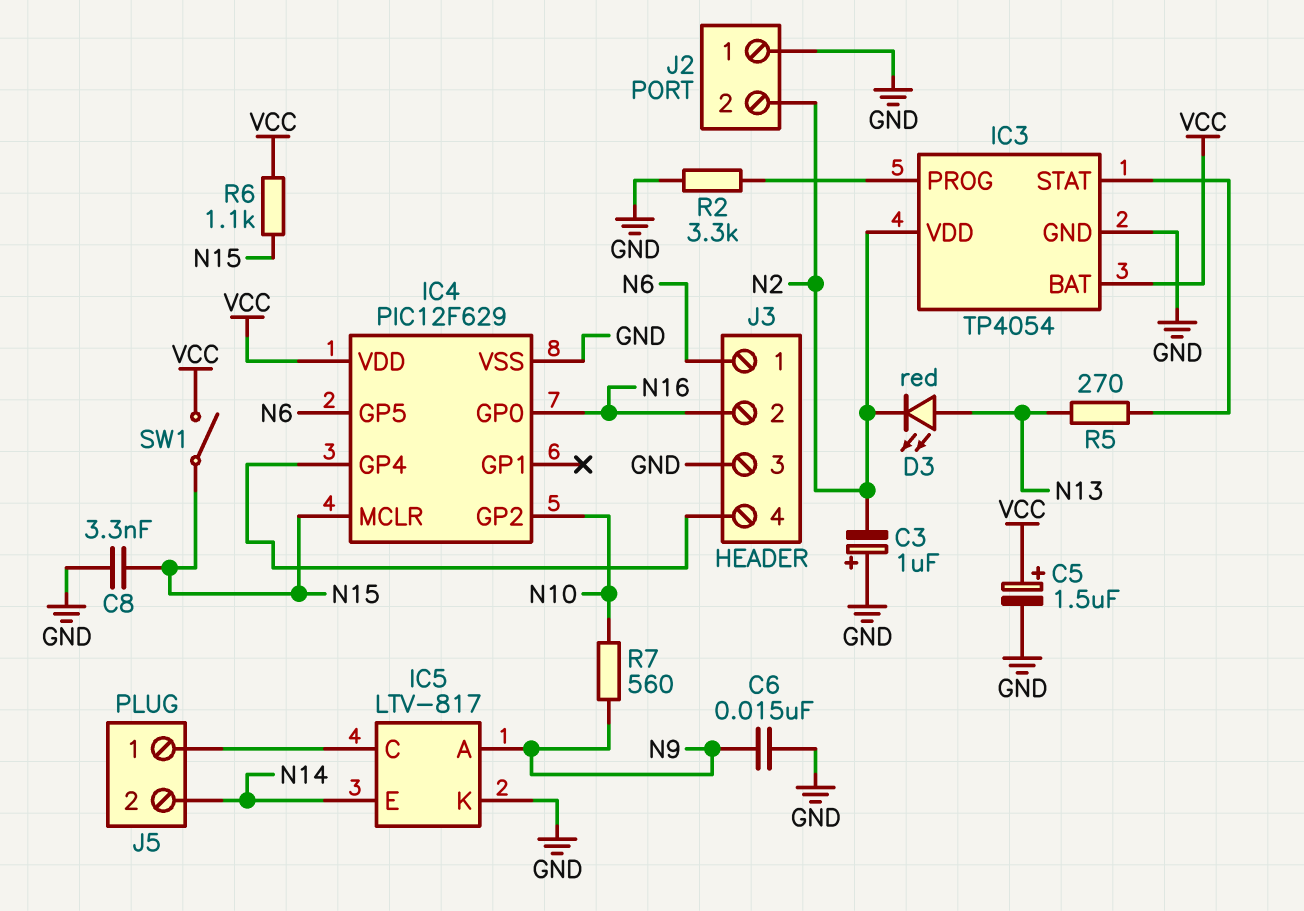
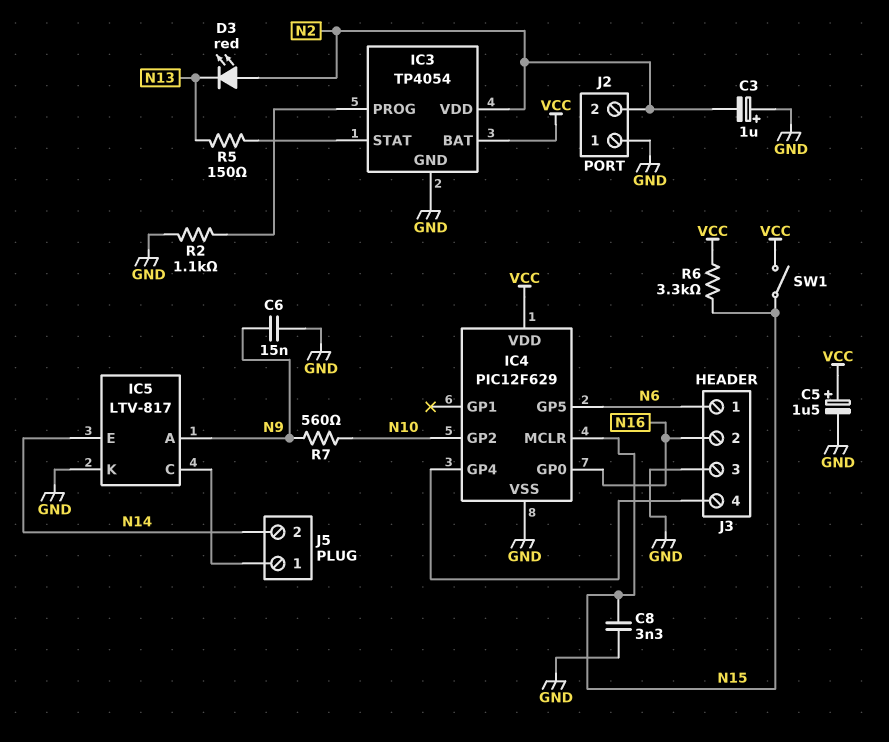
D3: LED red (A N13, K N2) -> LED red (A N2, K N13)
R2: 3.3k (GND, IC3/PROG) -> 1.1k (GND, IC3/PROG)
R5: 270 (IC3/STAT, N13) -> 150 (IC3/STAT, N13)
R6: 1.1k (N15, VCC) -> 3.3k (N15, VCC)

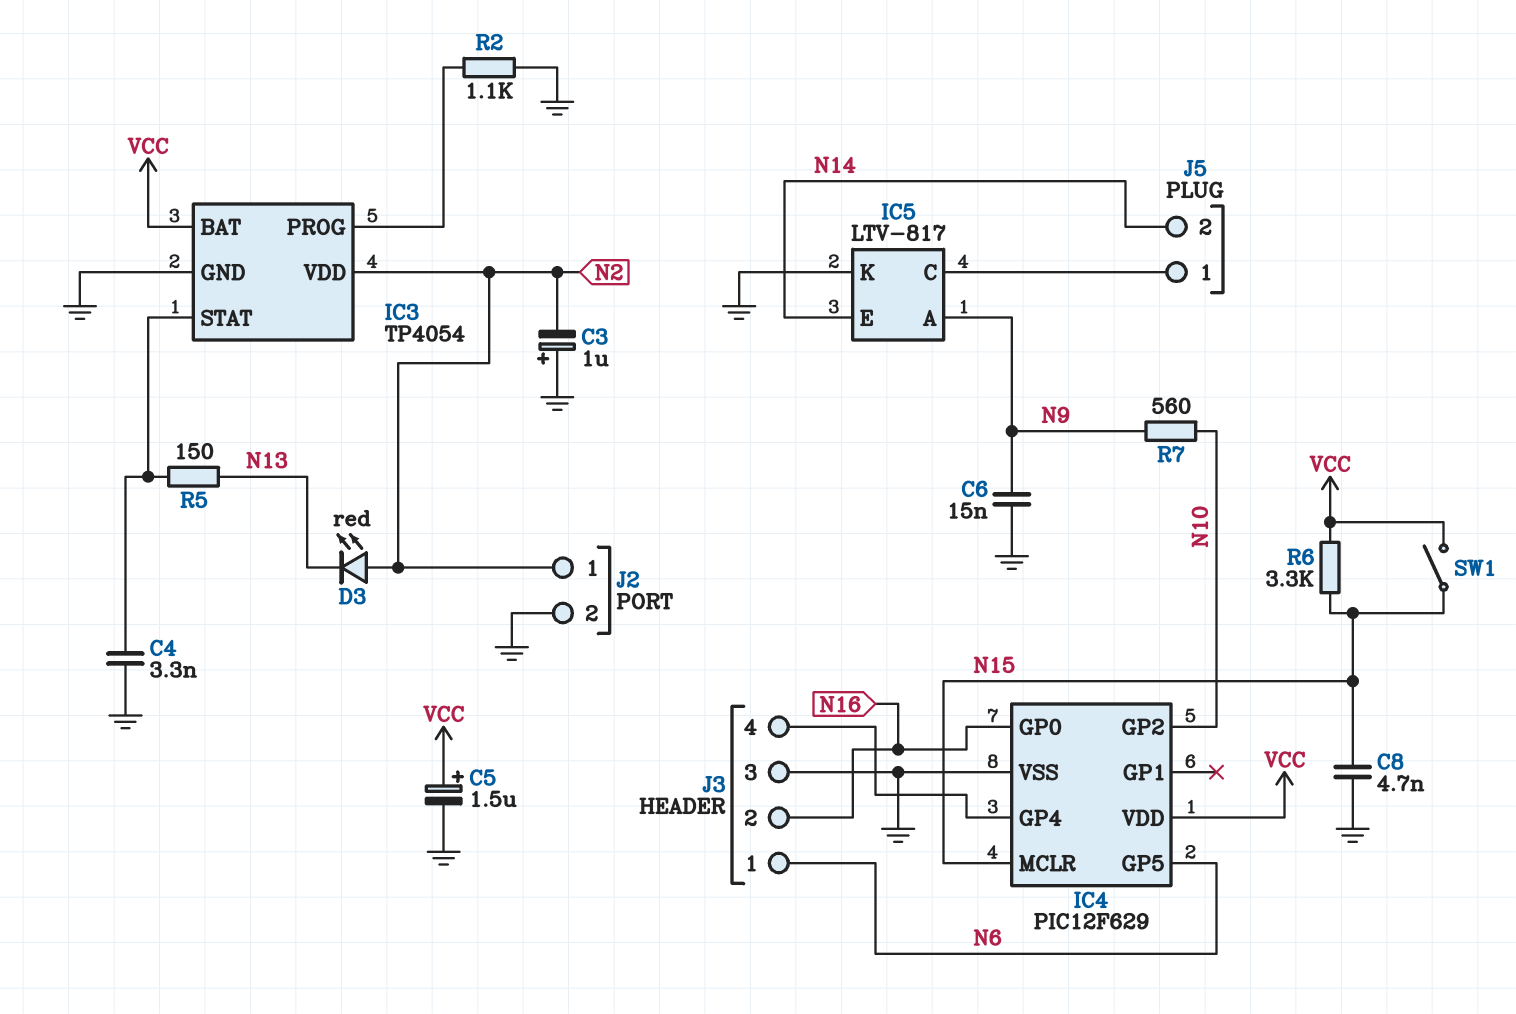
C4: none -> 3.3nF (GND, IC3/STAT)
C8: 3.3nF (GND, N15) -> 4.7nF (GND, N15)
J2 pin 1: GND -> N2
J2 pin 2: N2 -> GND

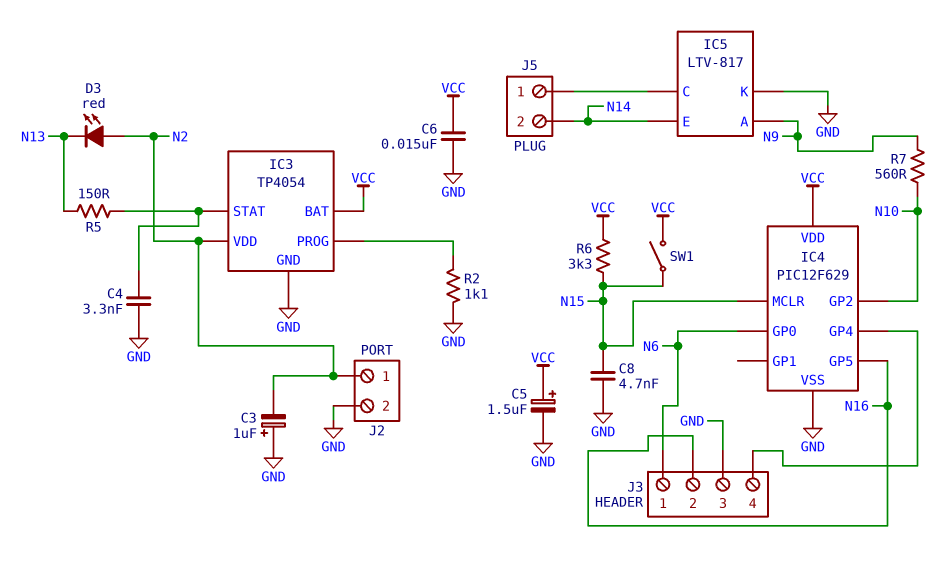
C6: 15nF (GND, N9) -> 15nF (GND, VCC)
IC4 pin GP0: N16 -> N6
IC4 pin GP5: N6 -> N16

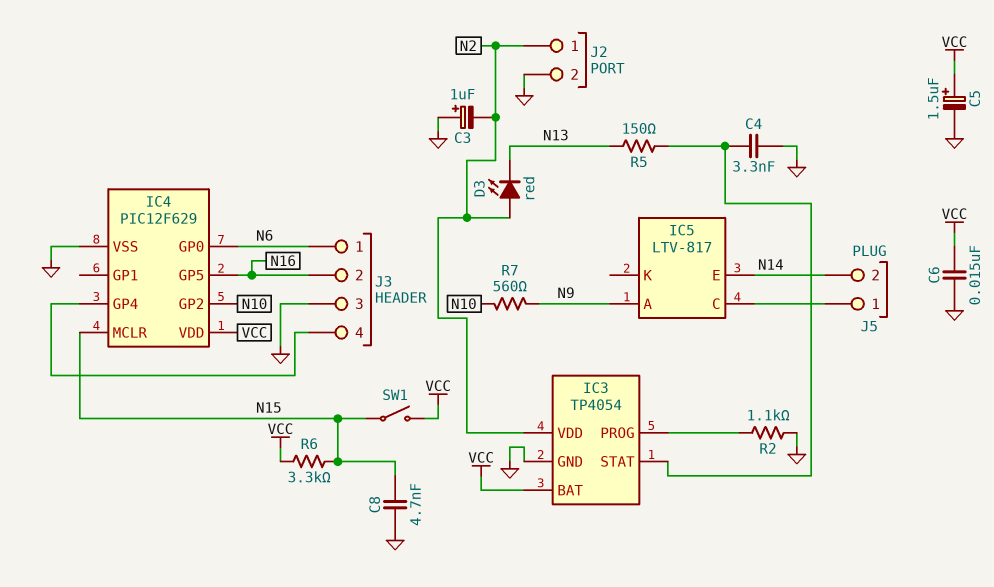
IC5 pin K: GND -> none

